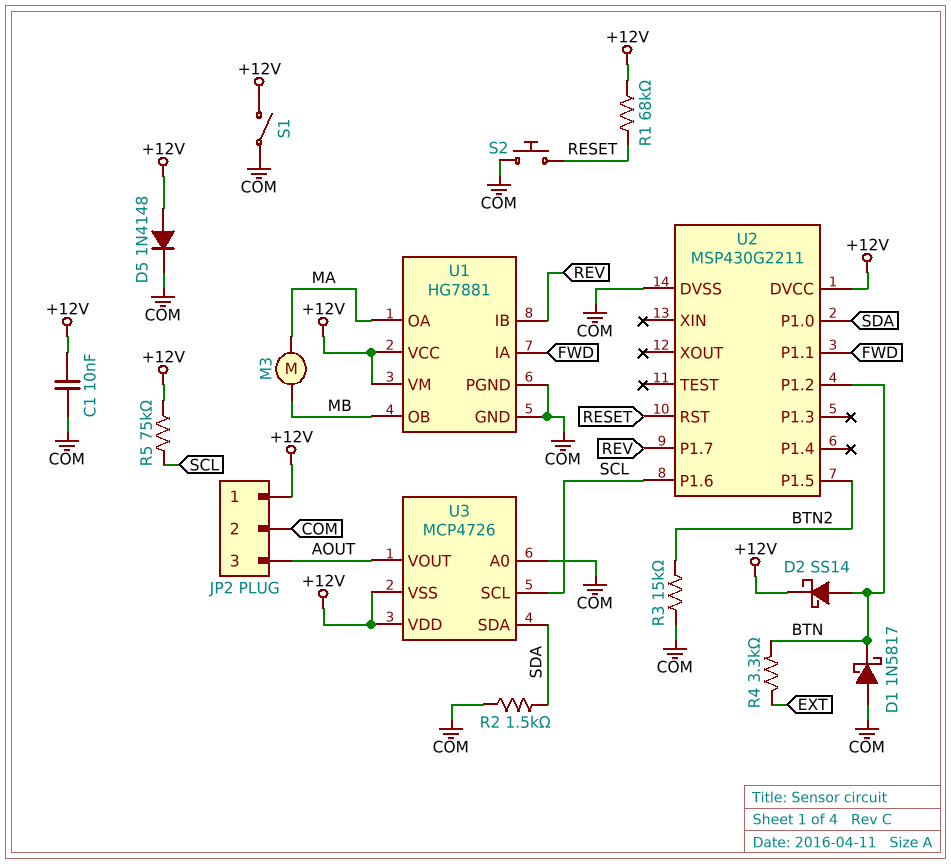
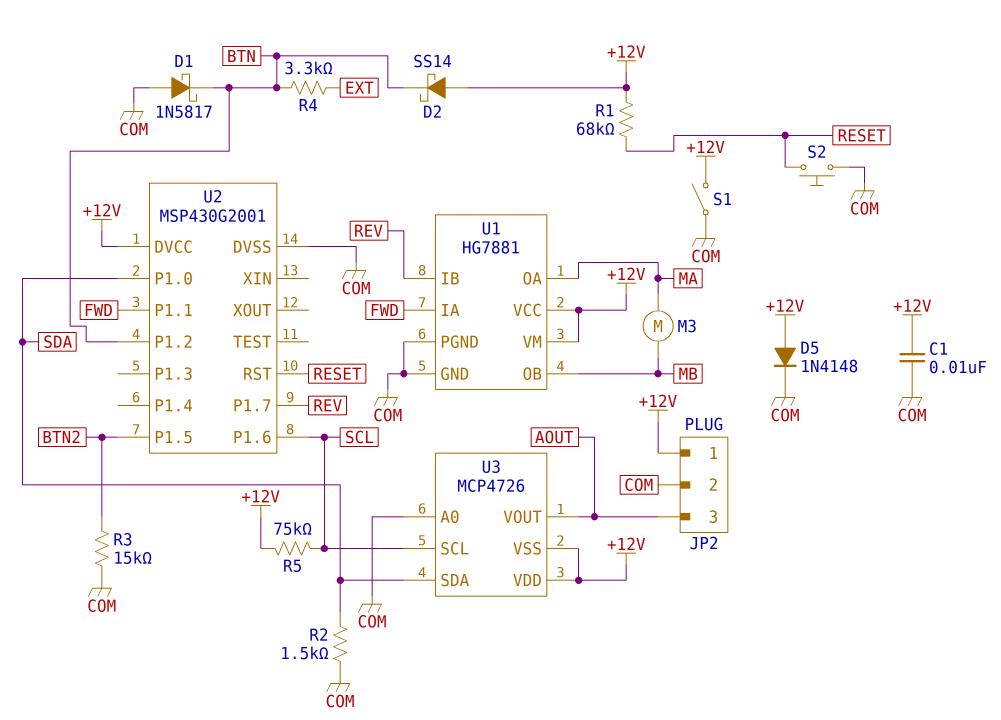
D2: schottky SS14 (A BTN, K +12V) -> schottky SS14 (A +12V, K BTN)
U2: MSP430G2211 -> MSP430G2001

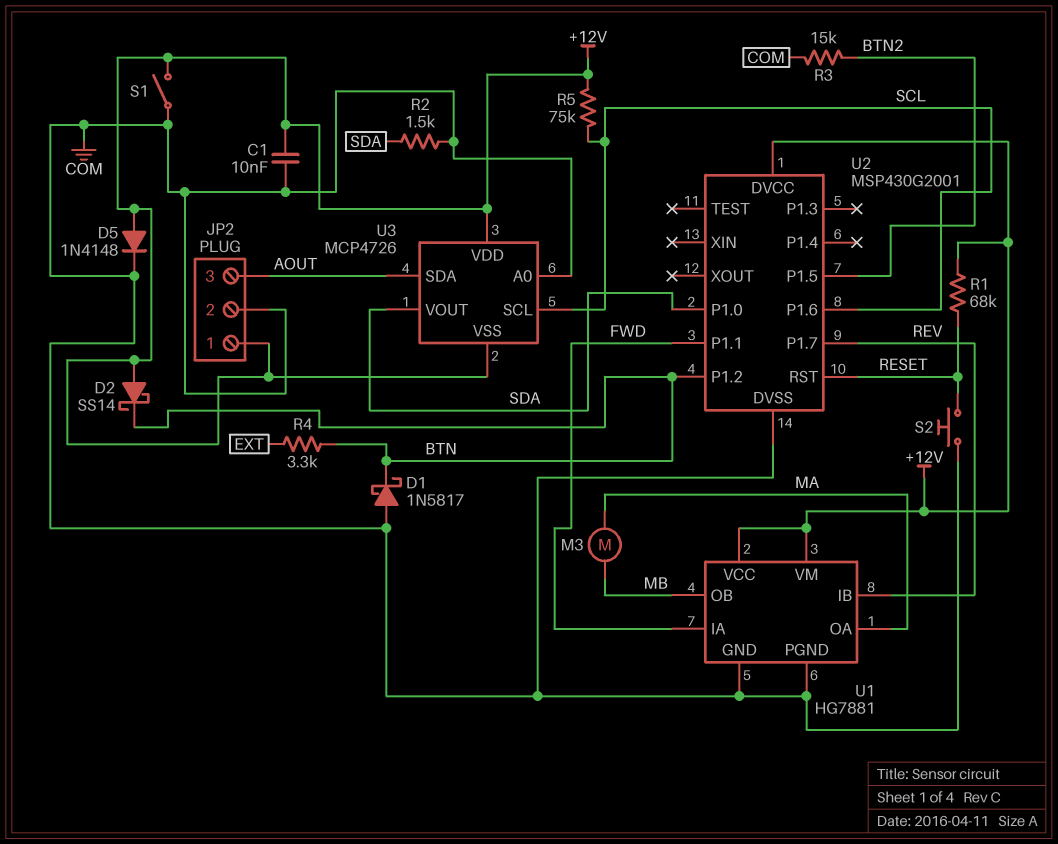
U3 pin SDA: SDA -> AOUT
U3 pin VOUT: AOUT -> SDA

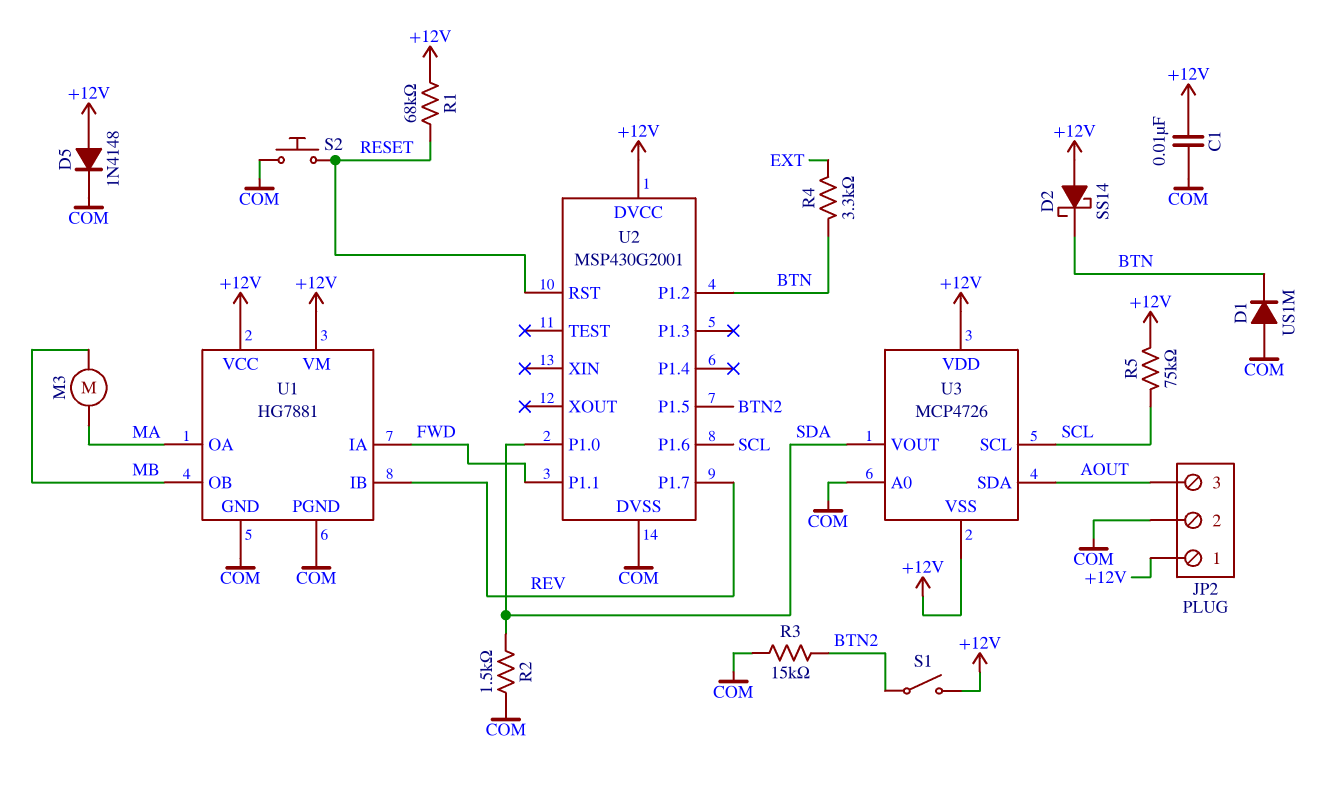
D1: schottky 1N5817 (A COM, K BTN) -> diode US1M (A COM, K BTN)
S1: switch (+12V, COM) -> switch (+12V, BTN2)

